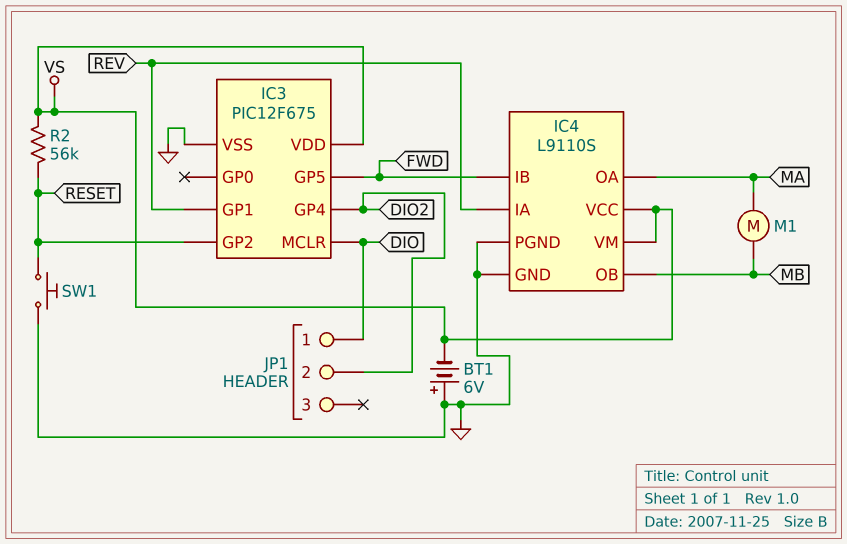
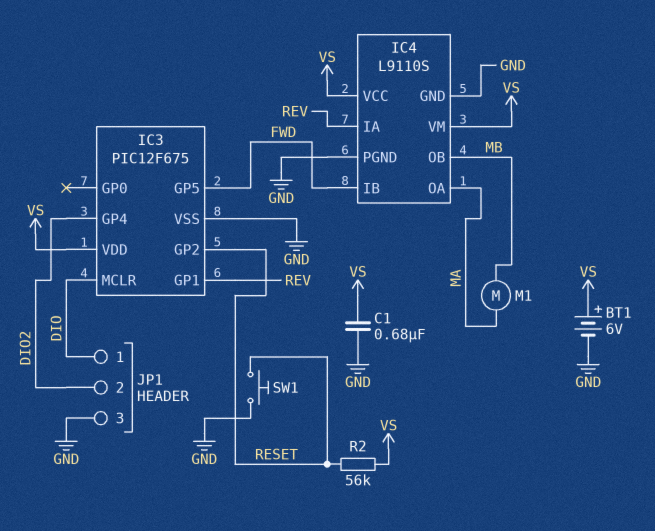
BT1: 6V (plus GND, minus VS) -> 6V (plus VS, minus GND)
C1: none -> 680nF (GND, VS)
JP1 pin 3: none -> GND

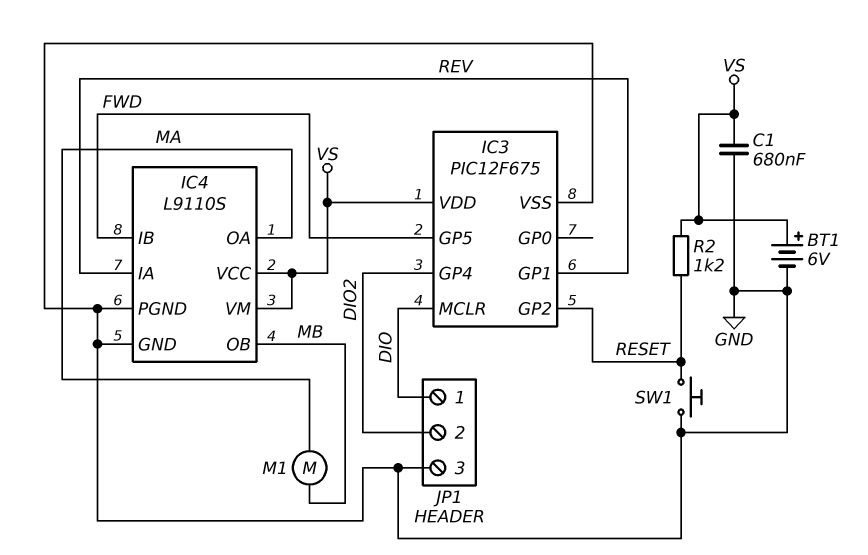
R2: 56k (RESET, VS) -> 1.2k (RESET, VS)

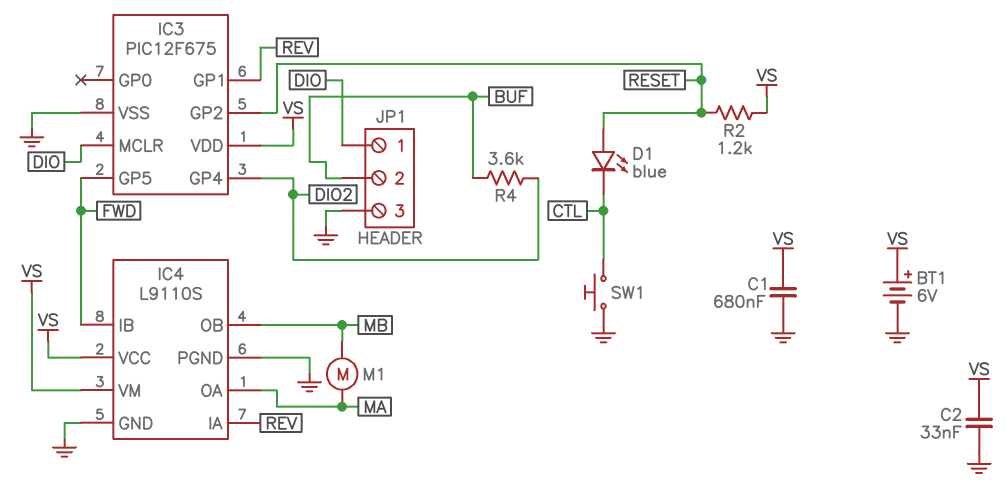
C2: none -> 33nF (GND, VS)
D1: none -> LED blue (A RESET, K CTL)
JP1 pin 2: DIO2 -> BUF
R4: none -> 3.6k (BUF, DIO2)
SW1: button (GND, RESET) -> button (CTL, GND)

